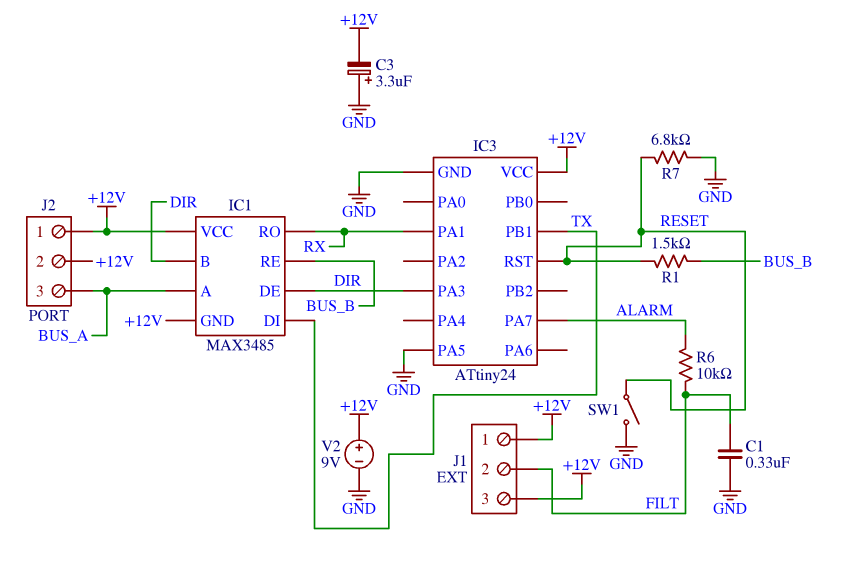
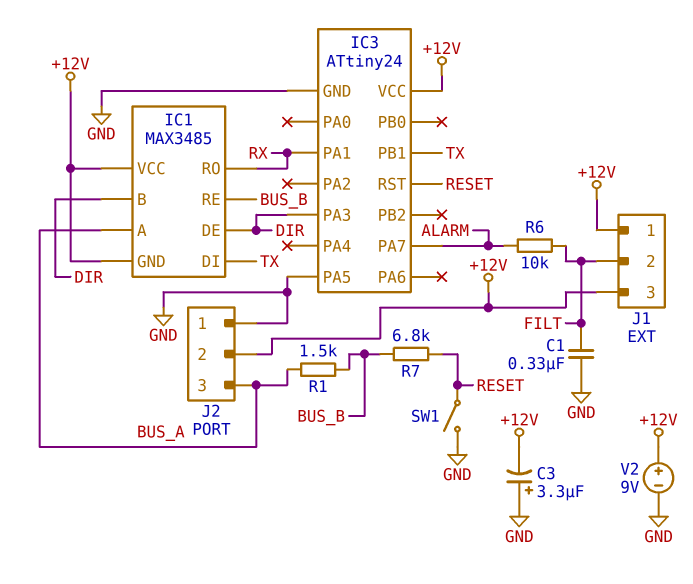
J2 pin 1: +12V -> GND
R1: 1.5k (BUS_B, RESET) -> 1.5k (BUS_A, BUS_B)
R7: 6.8k (GND, RESET) -> 6.8k (BUS_B, RESET)

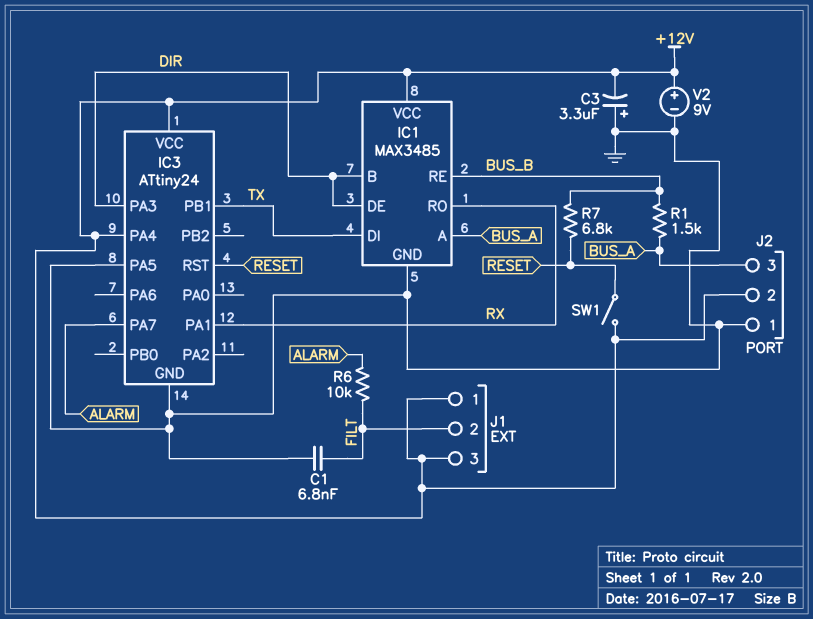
C1: 330nF (FILT, GND) -> 6.8nF (FILT, GND)
IC1 pin GND: +12V -> GND
IC3 pin PA4: none -> +12V
SW1: switch (GND, RESET) -> switch (+12V, RESET)

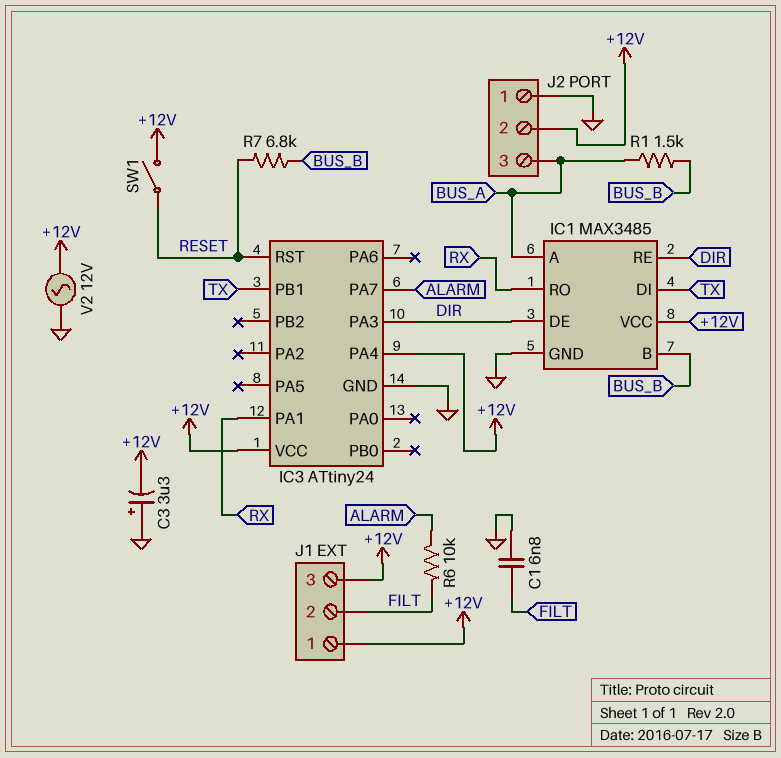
IC1 pin B: DIR -> BUS_B
IC1 pin RE: BUS_B -> DIR
IC3 pin PA5: GND -> none
V2: 9V (plus +12V, minus GND) -> AC 12V (+12V, GND)

